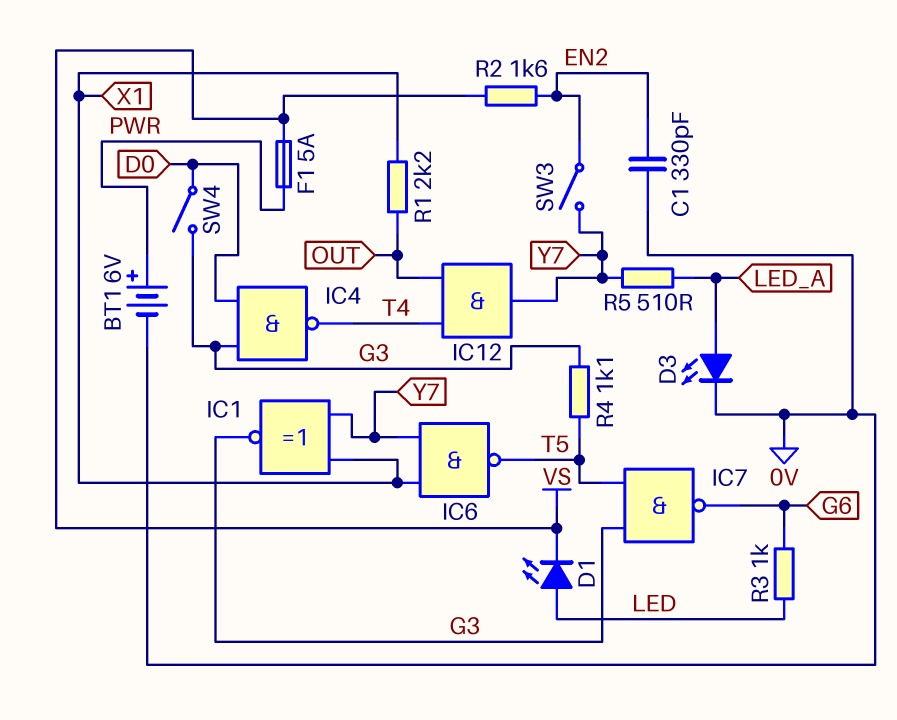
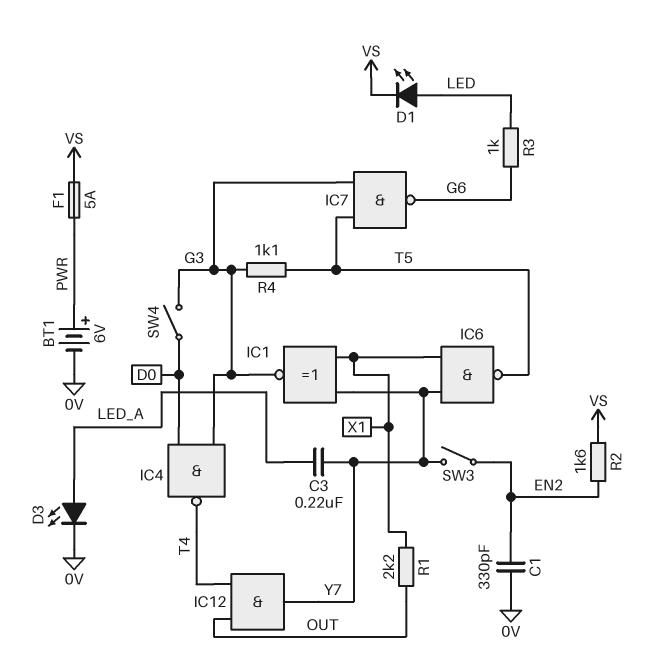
C3: none -> 220nF (LED_A, Y7)
R5: 510 (LED_A, Y7) -> none

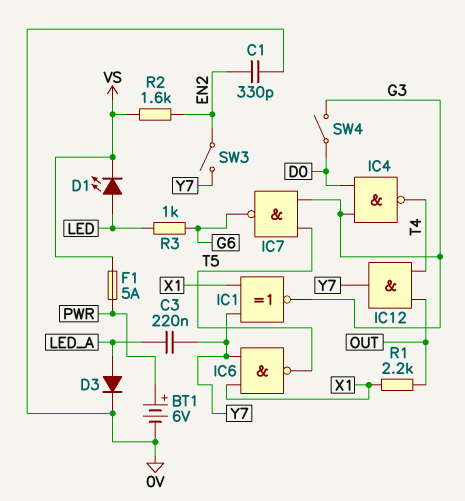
D3: LED (A LED_A, K 0V) -> diode (A LED_A, K 0V)
R4: 1.1k (G3, T5) -> none

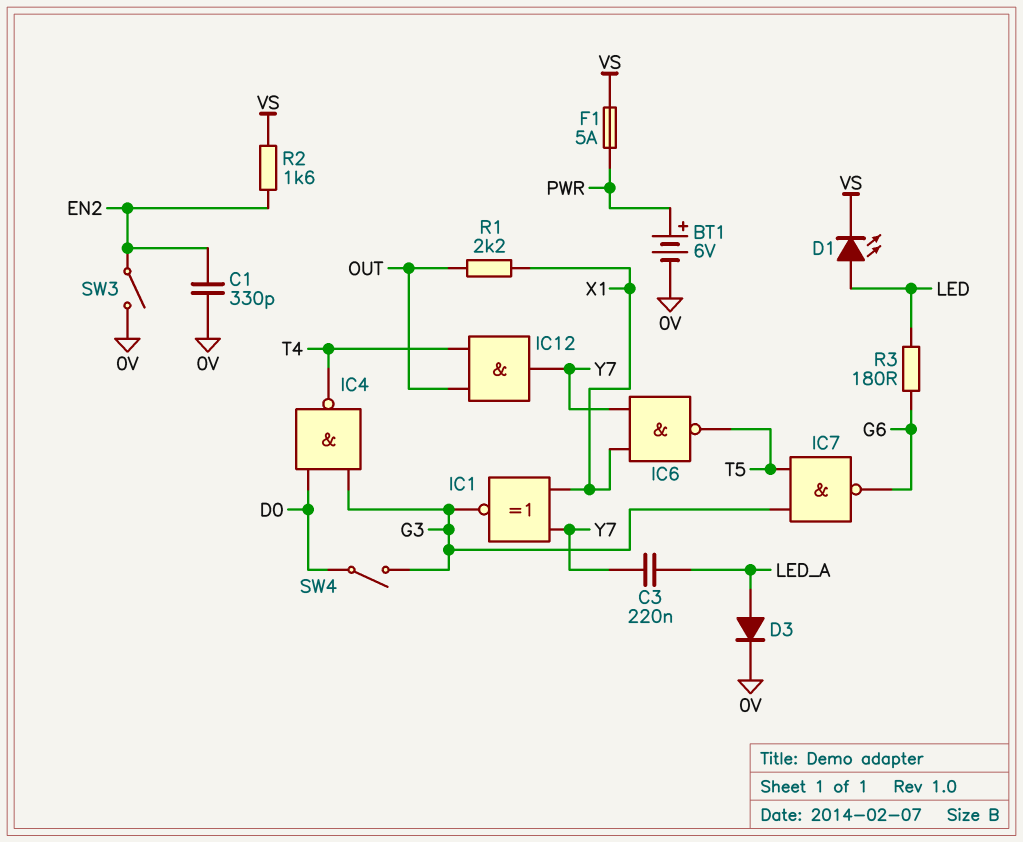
R3: 1k (G6, LED) -> 180 (G6, LED)
SW3: switch (EN2, Y7) -> switch (0V, EN2)

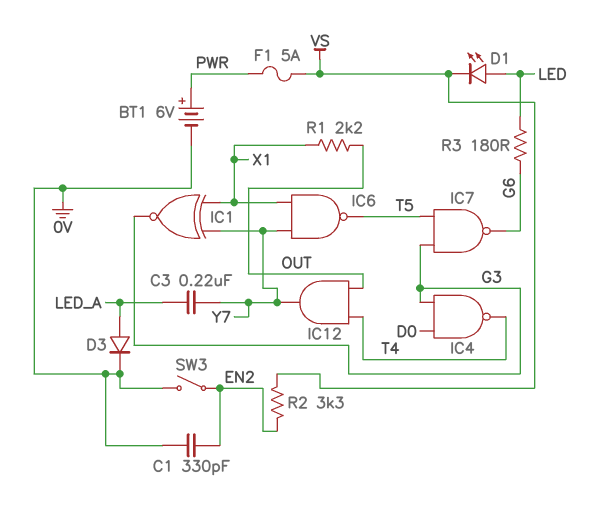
R2: 1.6k (EN2, VS) -> 3.3k (EN2, VS)
SW4: switch (D0, G3) -> none

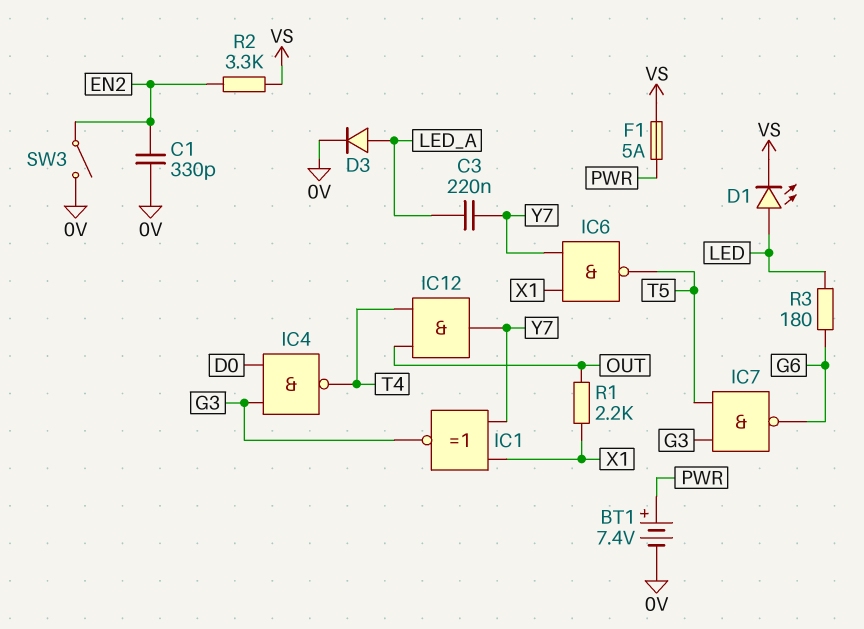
BT1: 6V (plus PWR, minus 0V) -> 7.4V (plus PWR, minus 0V)

